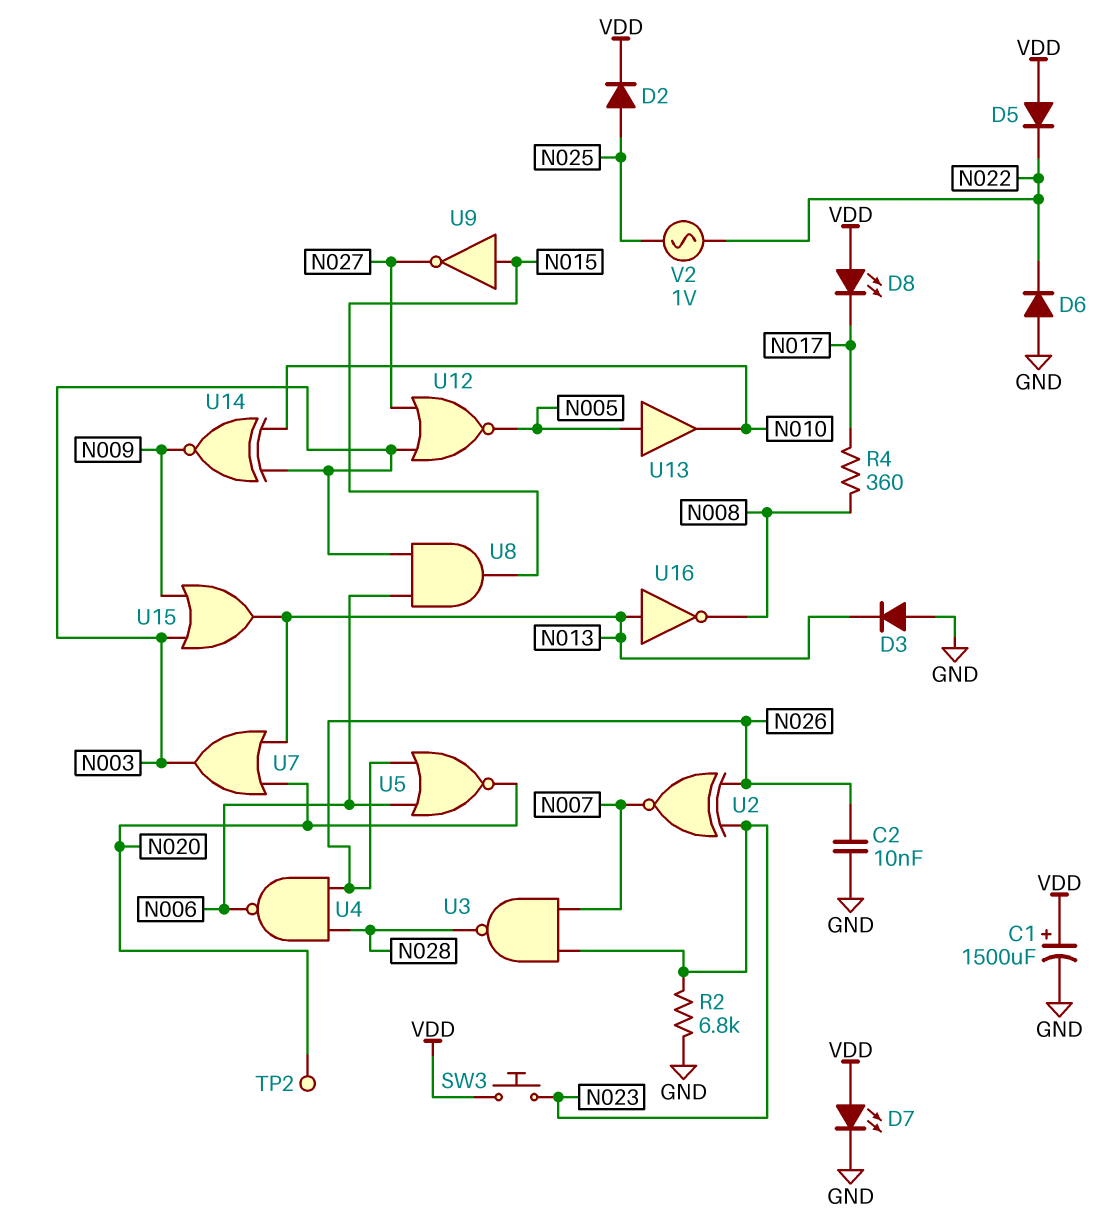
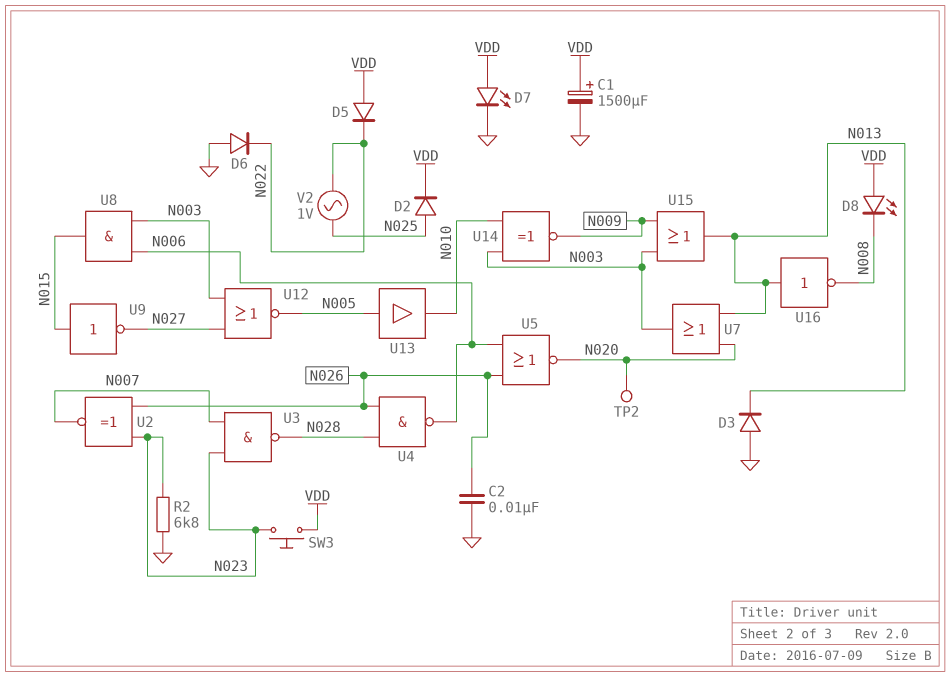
D8: LED (A VDD, K N017) -> LED (A VDD, K N008)
R4: 360 (N008, N017) -> none

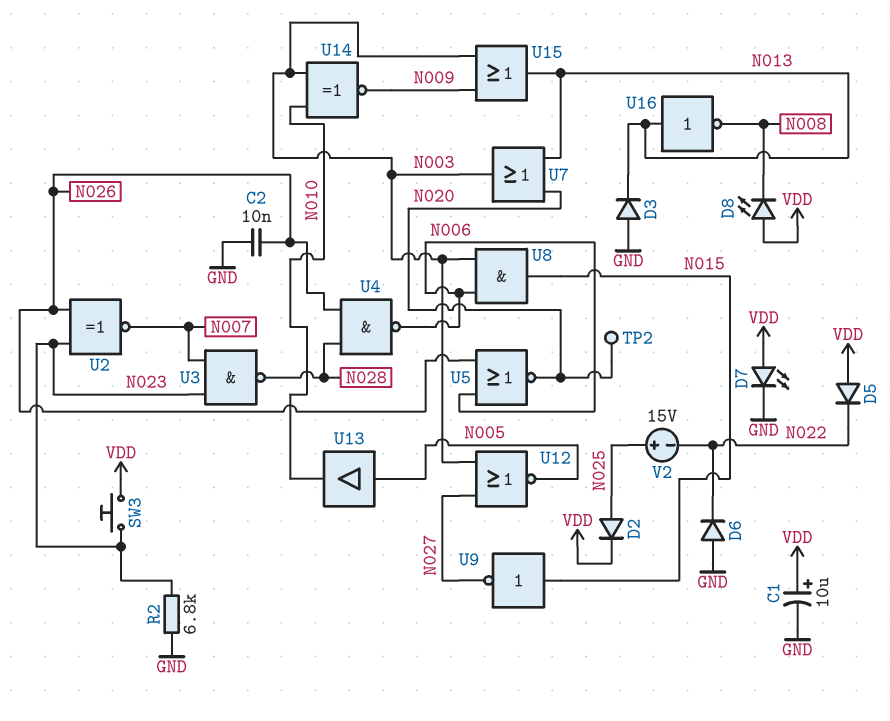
C1: 1500uF (plus VDD, minus GND) -> 10uF (plus VDD, minus GND)
V2: AC 1V (N022, N025) -> 15V (plus N025, minus N022)

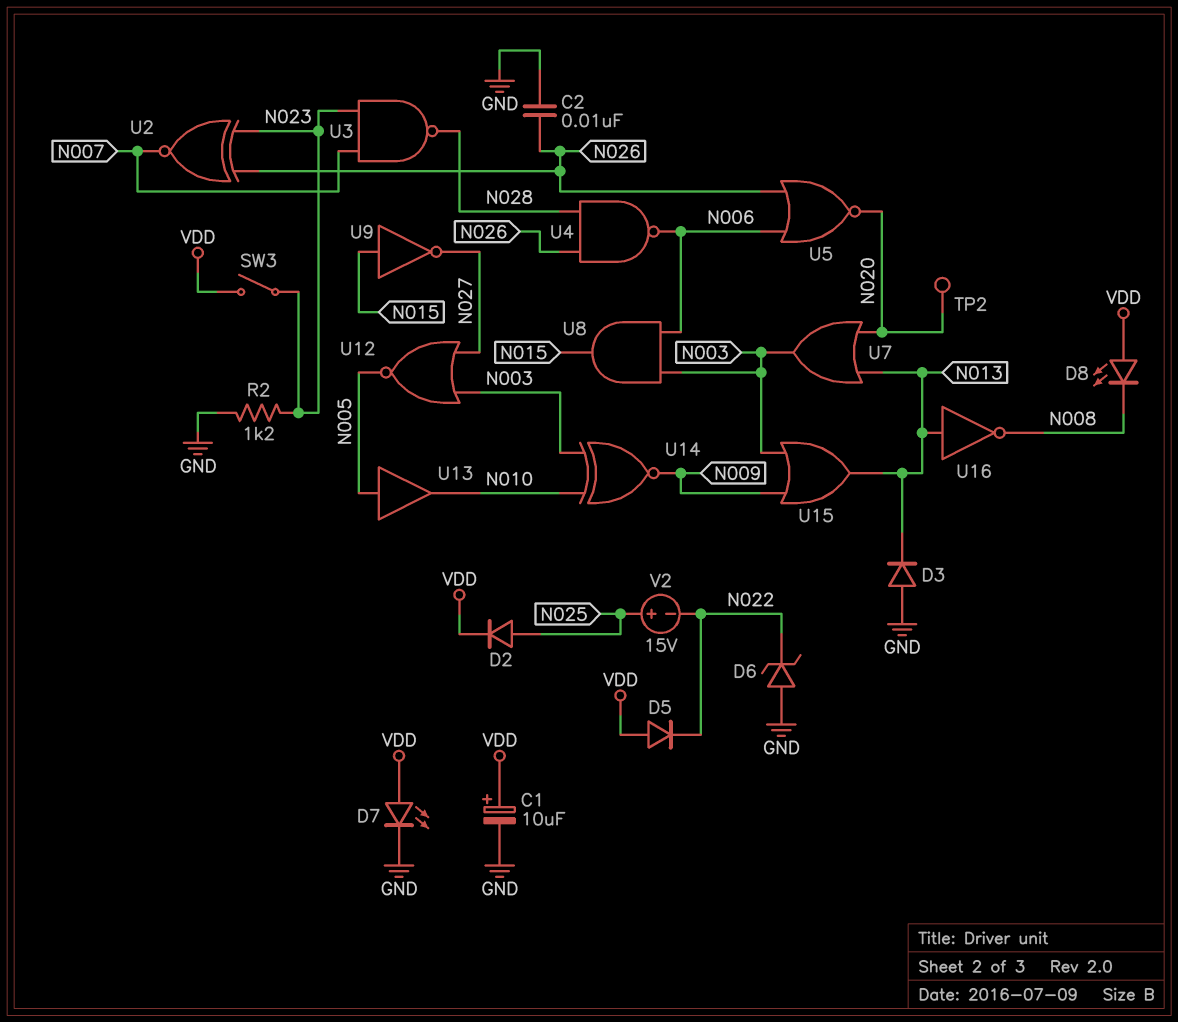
D6: diode (A GND, K N022) -> zener (A GND, K N022)
R2: 6.8k (GND, N023) -> 1.2k (GND, N023)
SW3: button (N023, VDD) -> switch (N023, VDD)

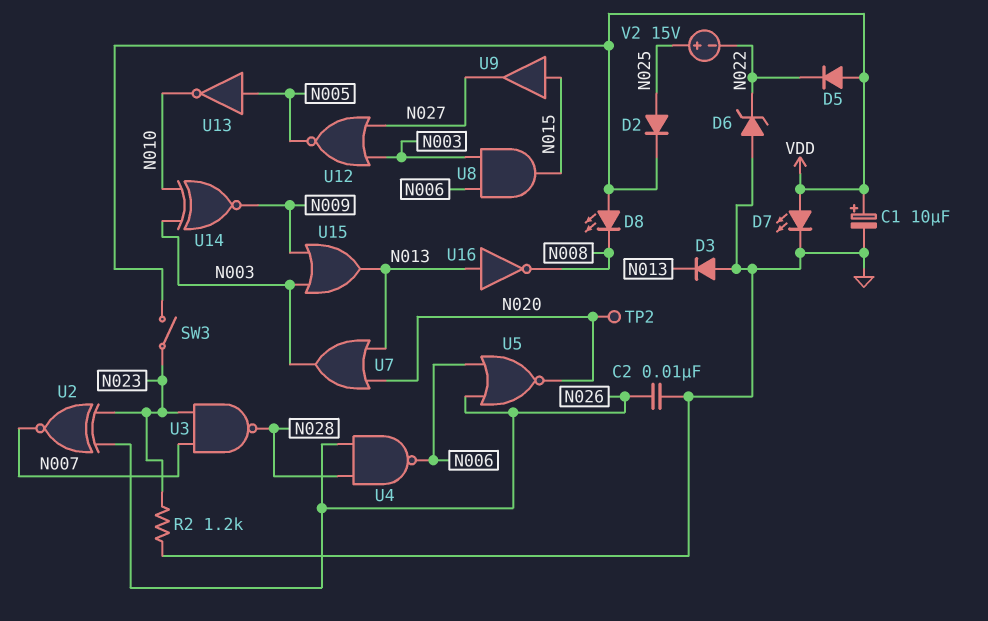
U9: NOT (in N015, out N027) -> buffer (in N015, out N027)
U13: buffer (in N005, out N010) -> NOT (in N005, out N010)

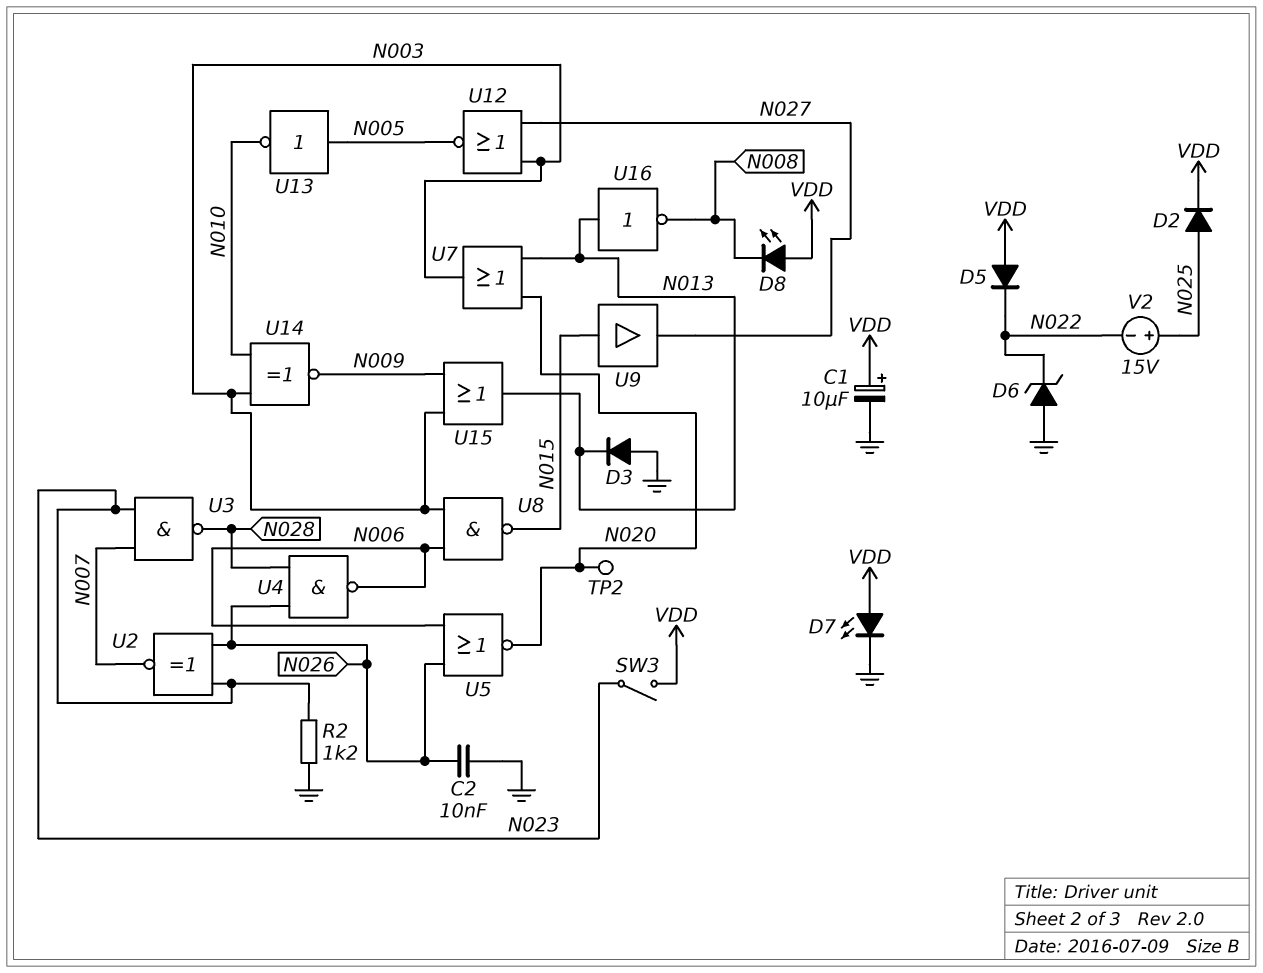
U8: AND (in N003, in N006, out N015) -> NAND (in N003, in N006, out N015)

